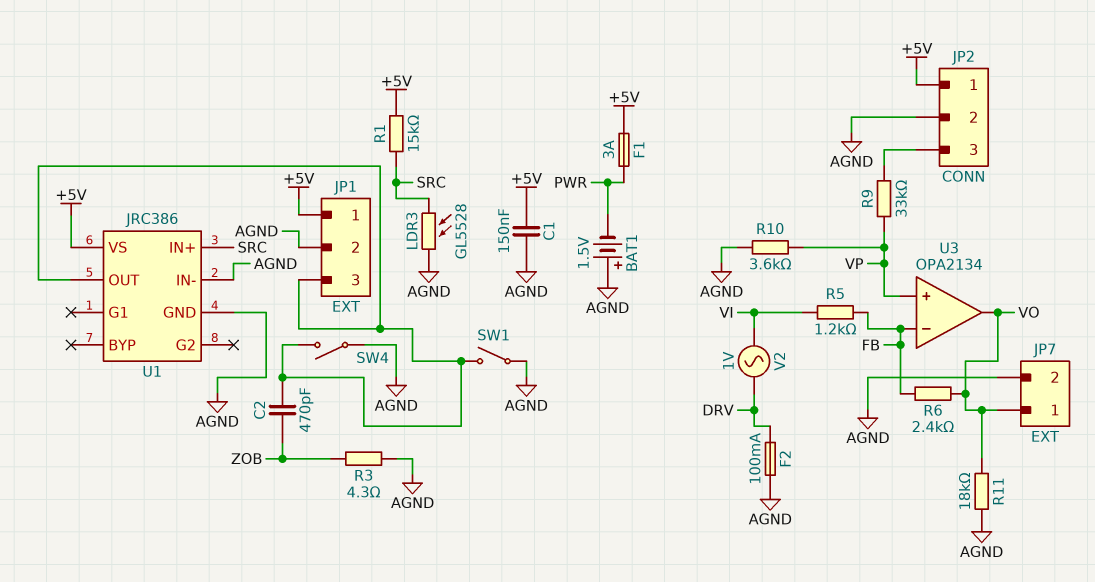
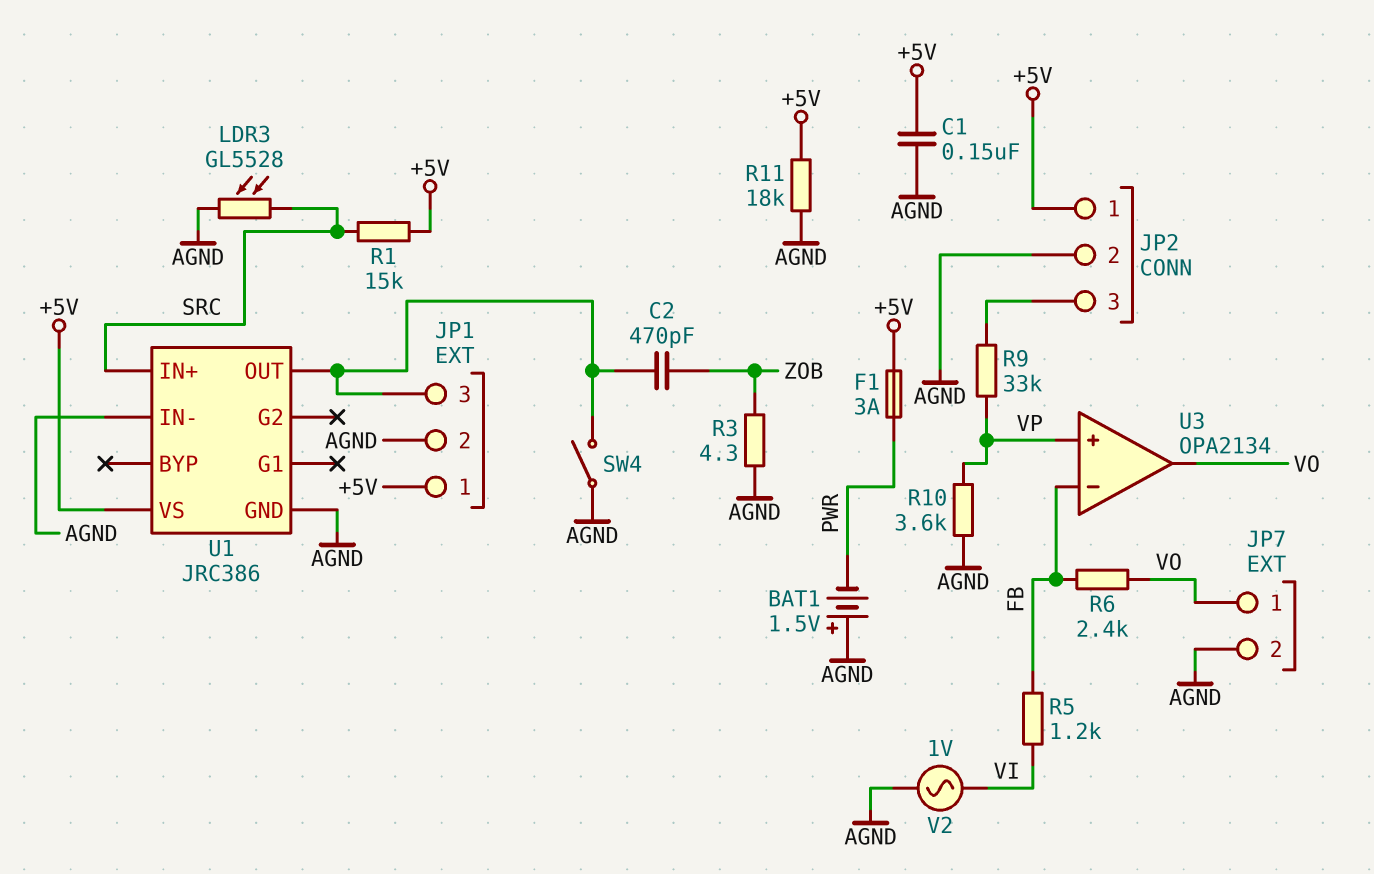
F2: 100mA (AGND, DRV) -> none
R11: 18k (AGND, VO) -> 18k (+5V, AGND)
SW1: switch (AGND, JP1/3) -> none
V2: AC 1V (DRV, VI) -> AC 1V (AGND, VI)

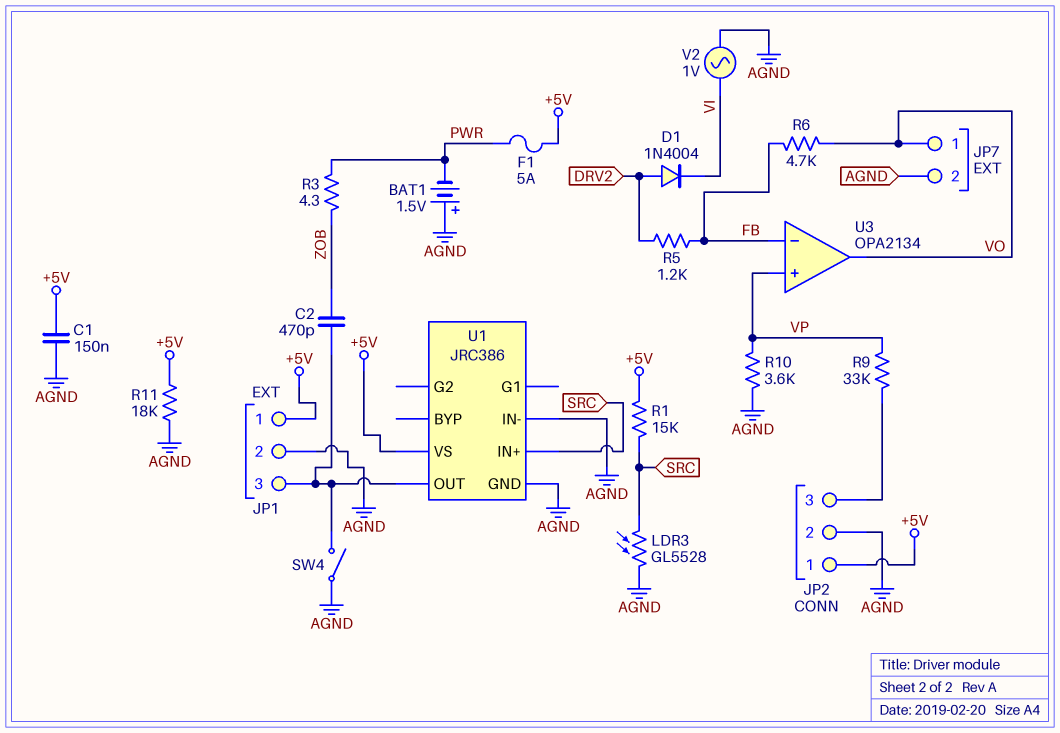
D1: none -> diode 1N4004 (A DRV2, K VI)
F1: 3A (+5V, PWR) -> 5A (+5V, PWR)
R3: 4.3 (AGND, ZOB) -> 4.3 (PWR, ZOB)
R5: 1.2k (FB, VI) -> 1.2k (DRV2, FB)
R6: 2.4k (FB, VO) -> 4.7k (FB, VO)

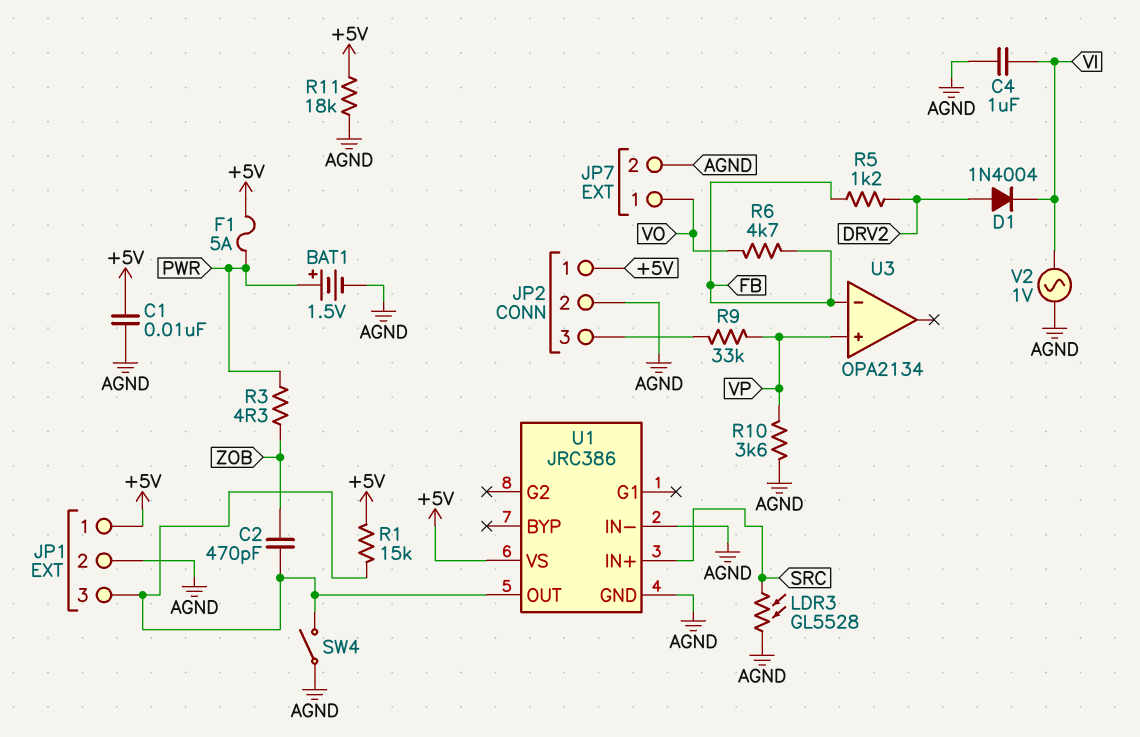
BAT1: 1.5V (plus AGND, minus PWR) -> 1.5V (plus PWR, minus AGND)
C1: 150nF (+5V, AGND) -> 10nF (+5V, AGND)
C4: none -> 1uF (AGND, VI)
R1: 15k (+5V, SRC) -> 15k (+5V, JP1/3)
U3 pin out: VO -> none

